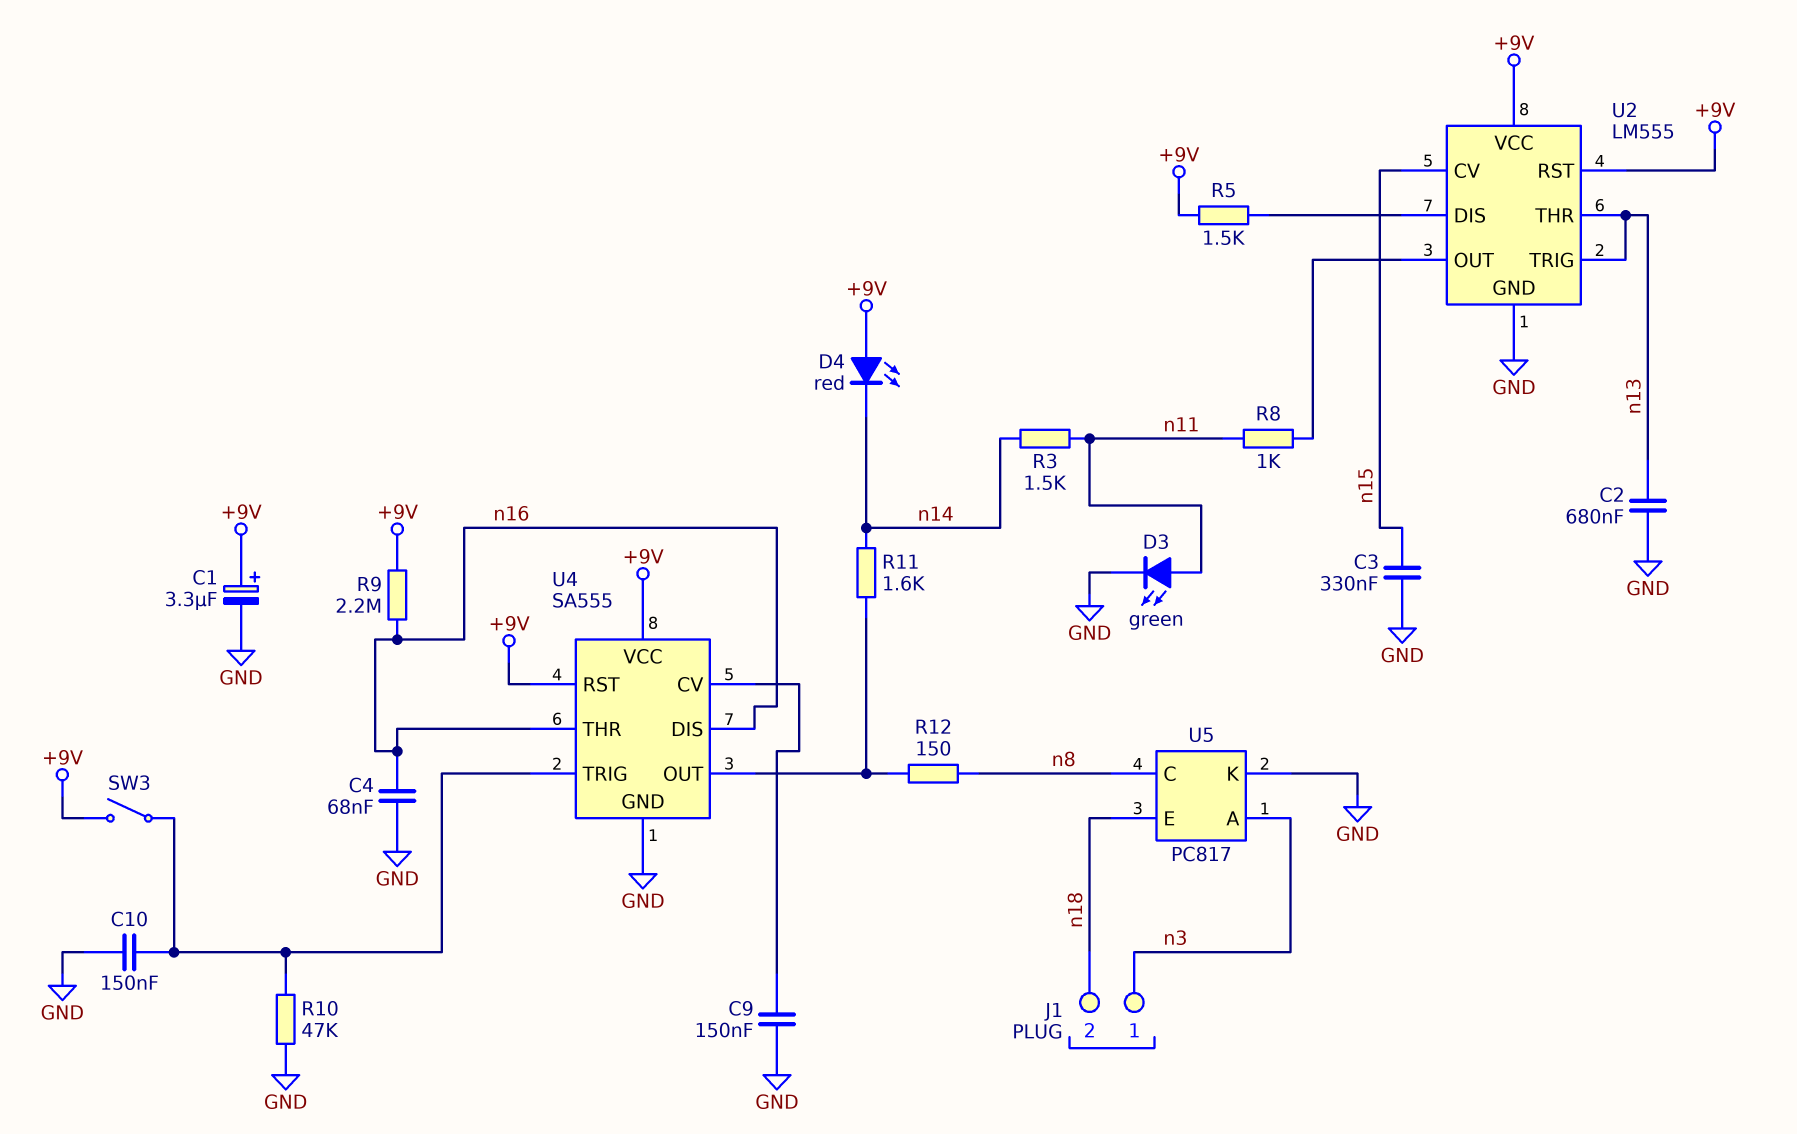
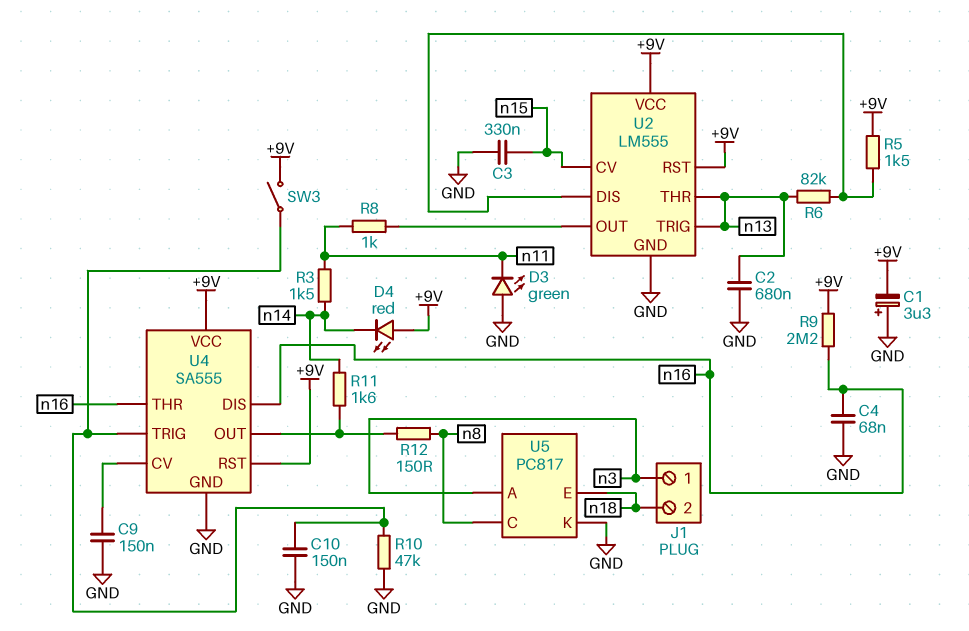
C1: 3.3uF (plus +9V, minus GND) -> 3.3uF (plus GND, minus +9V)
D3: LED green (A n11, K GND) -> LED green (A GND, K n11)
R6: none -> 82k (U2/DIS, n13)

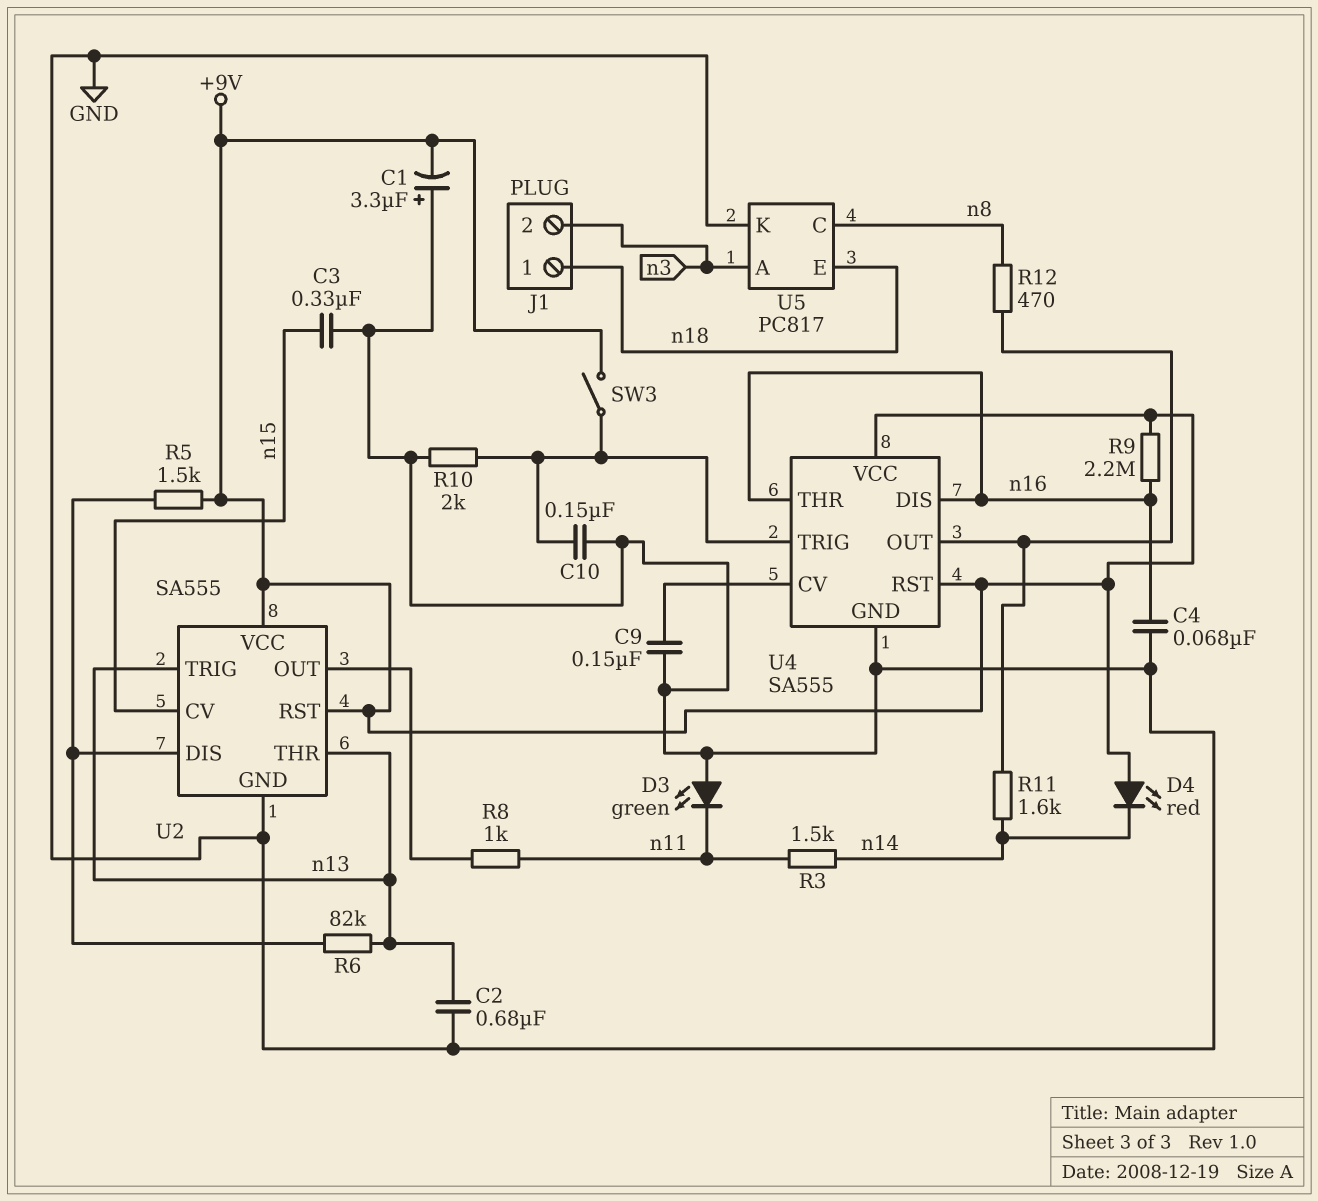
J1 pin 1: n3 -> n18
J1 pin 2: n18 -> n3
R10: 47k (GND, U4/TRIG) -> 2k (GND, U4/TRIG)
R12: 150 (U4/OUT, n8) -> 470 (U4/OUT, n8)
U2: LM555 -> SA555

